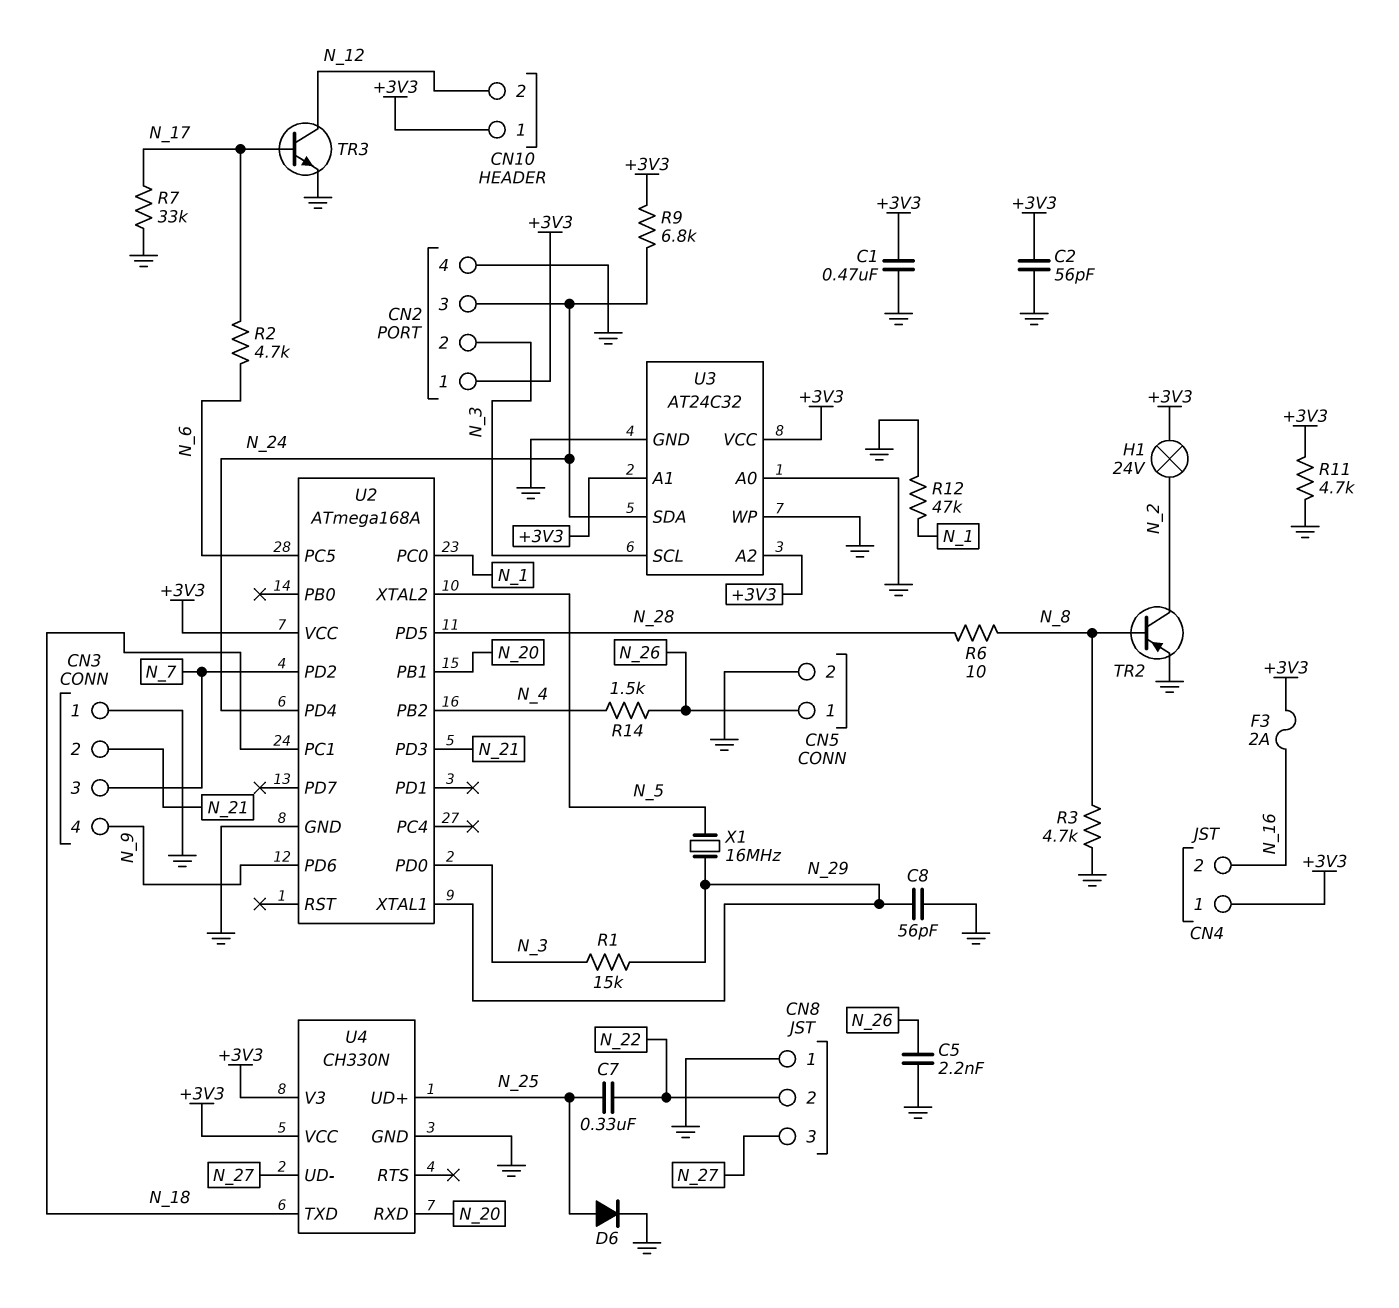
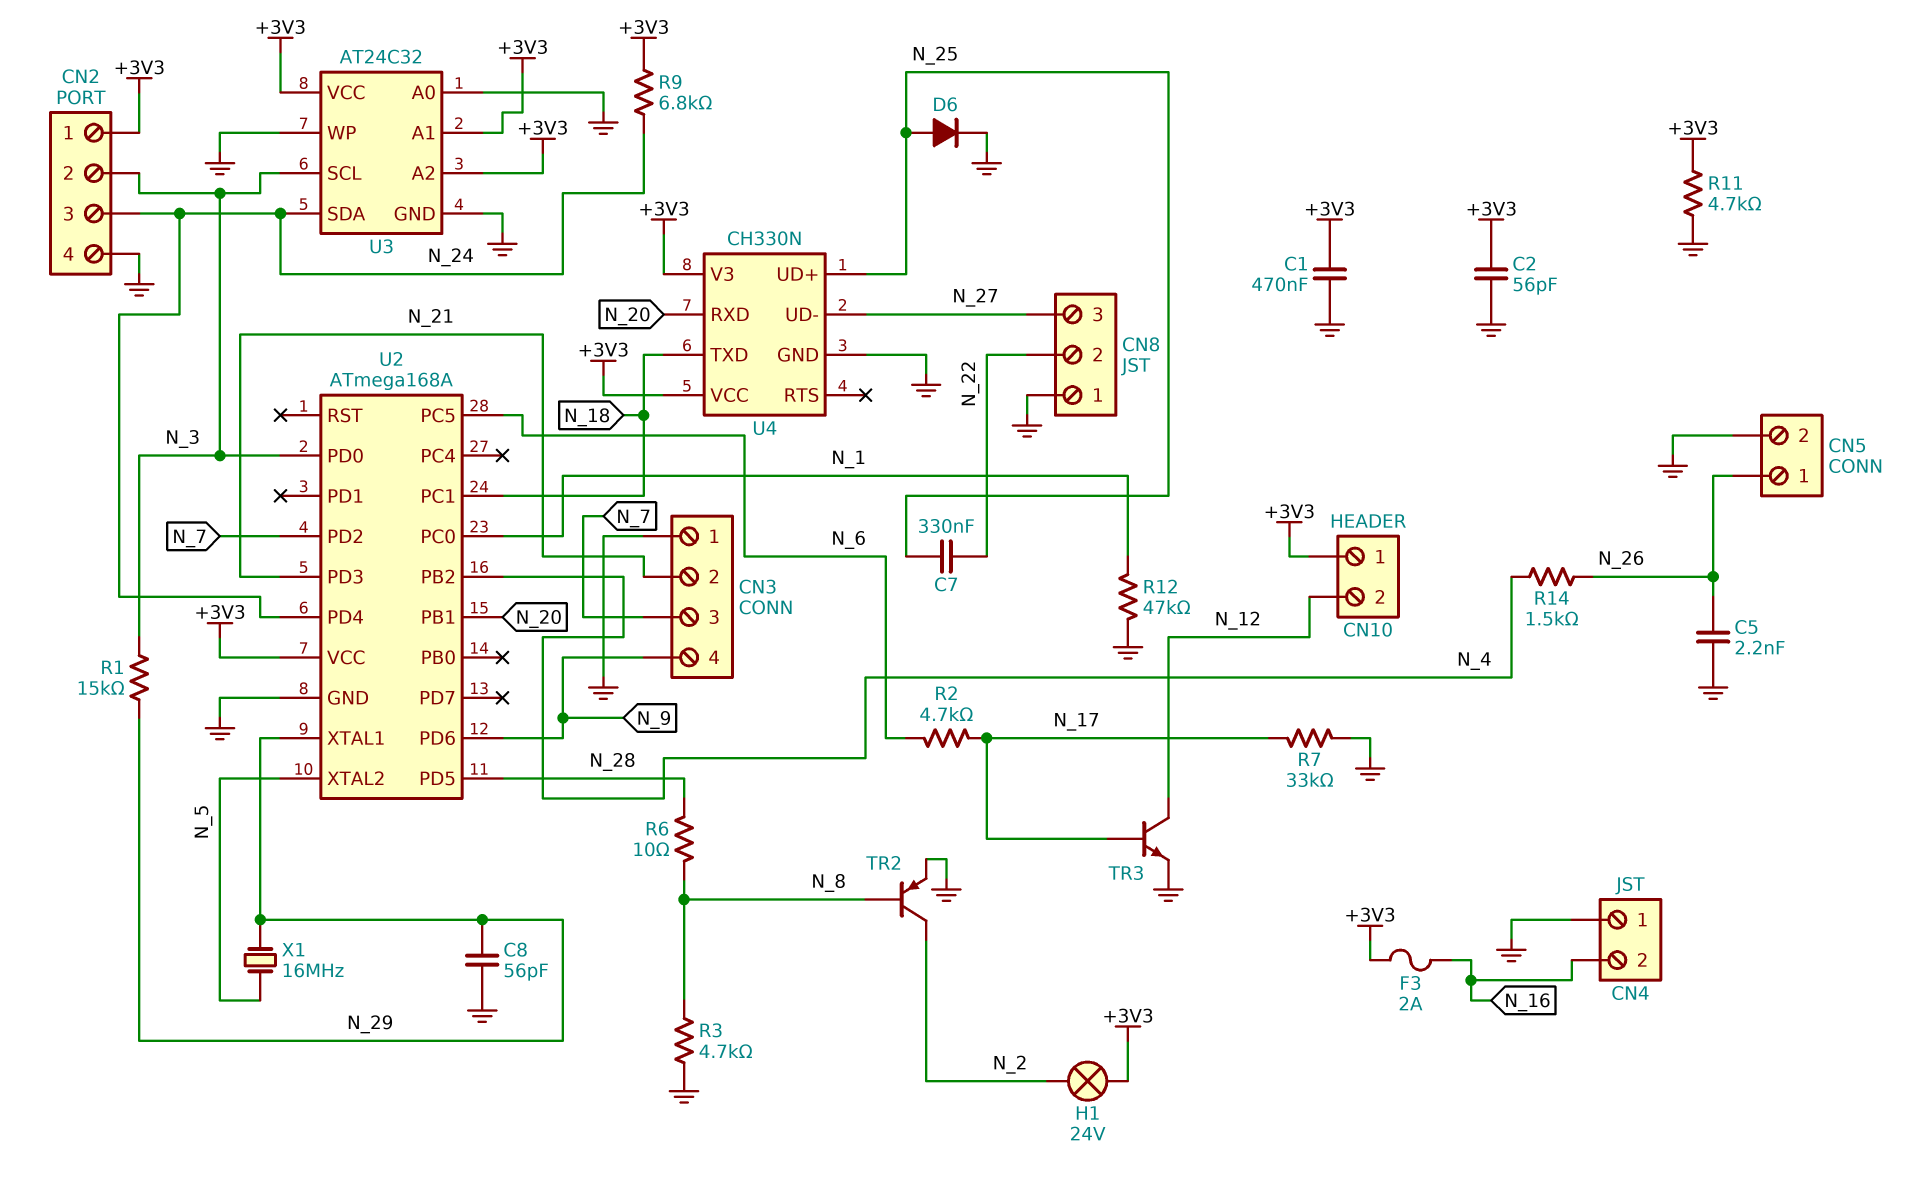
CN4 pin 1: +3V3 -> GND

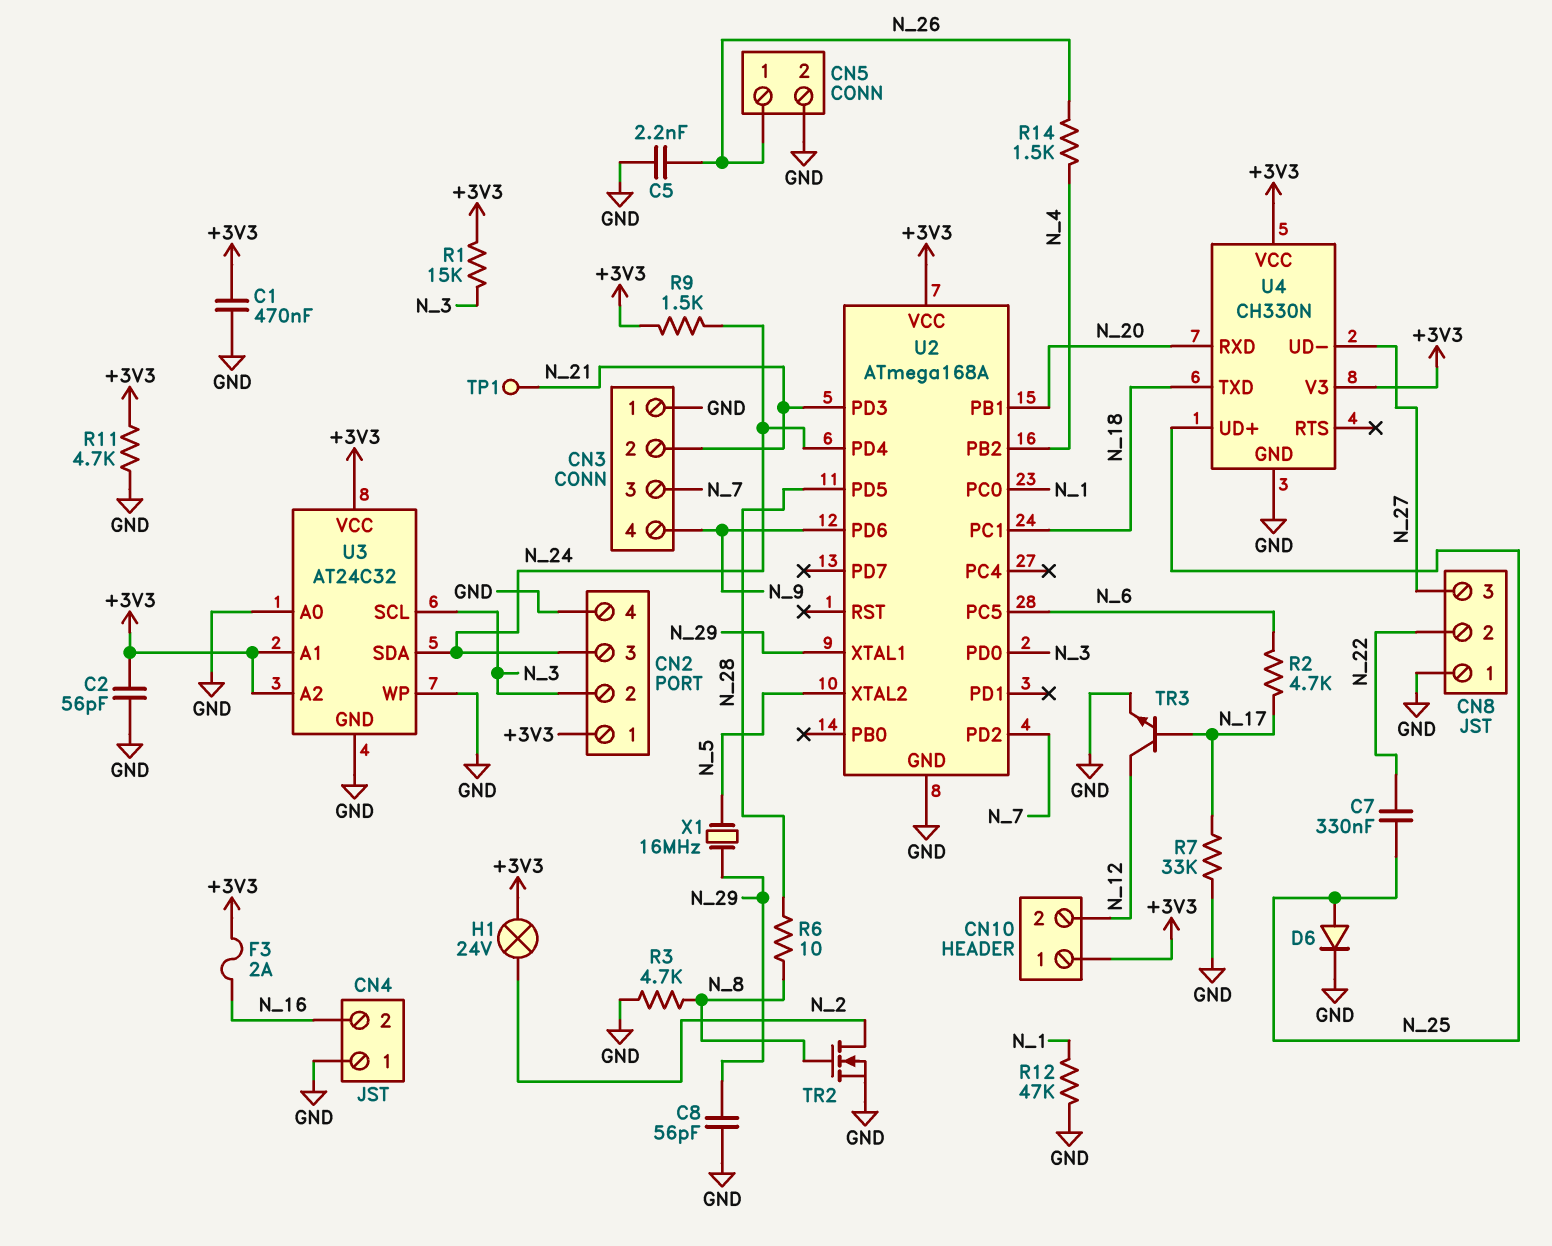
R1: 15k (N_3, N_29) -> 15k (+3V3, N_3)
R9: 6.8k (+3V3, N_24) -> 1.5k (+3V3, N_24)
TP1: none -> test point (N_21)
TR2: PNP (B N_8, C N_2, E GND) -> NMOS (G N_8, D N_2, S GND)

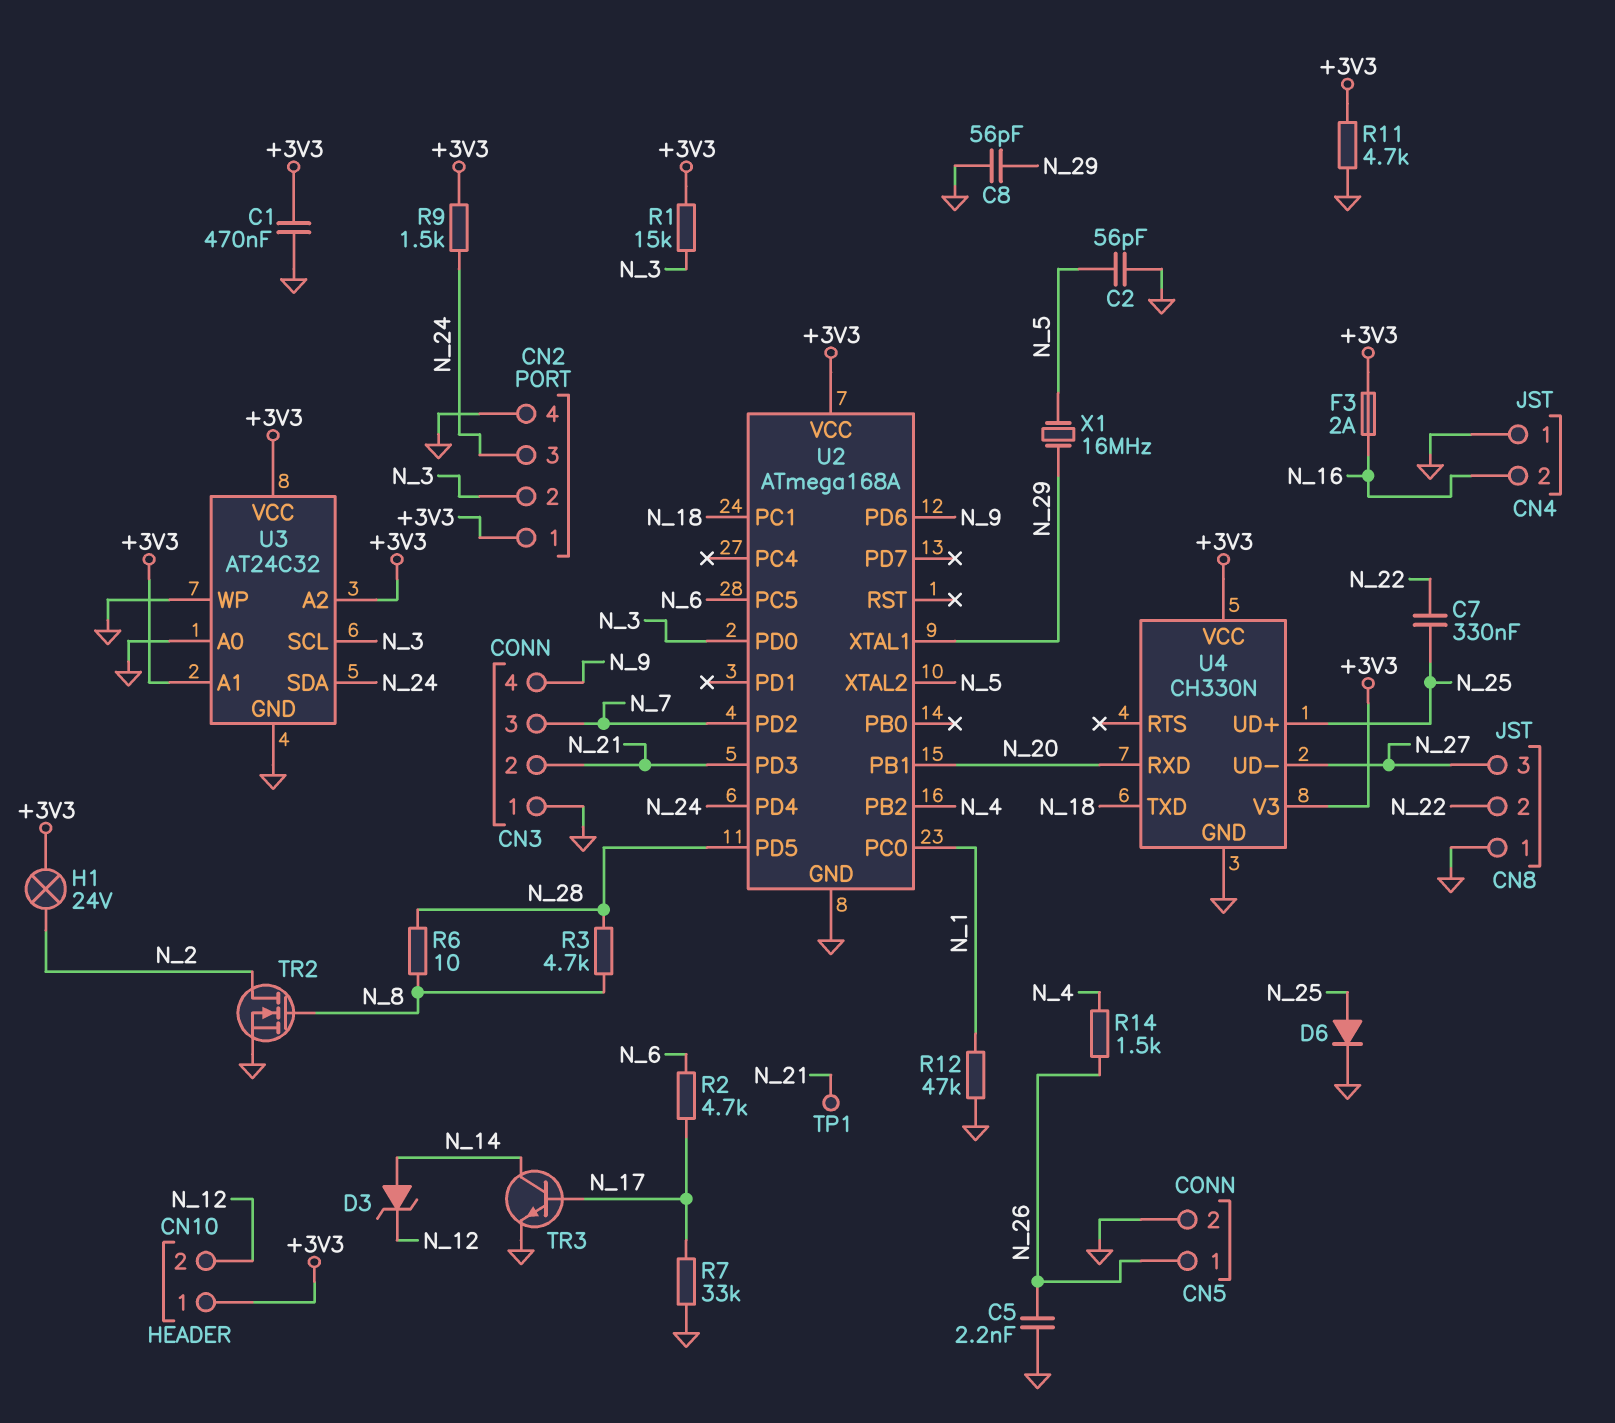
C2: 56pF (+3V3, GND) -> 56pF (GND, N_5)
D3: none -> zener (A N_14, K N_12)
R3: 4.7k (GND, N_8) -> 4.7k (N_8, N_28)
TR3: NPN (B N_17, C N_12, E GND) -> NPN (B N_17, C N_14, E GND)

